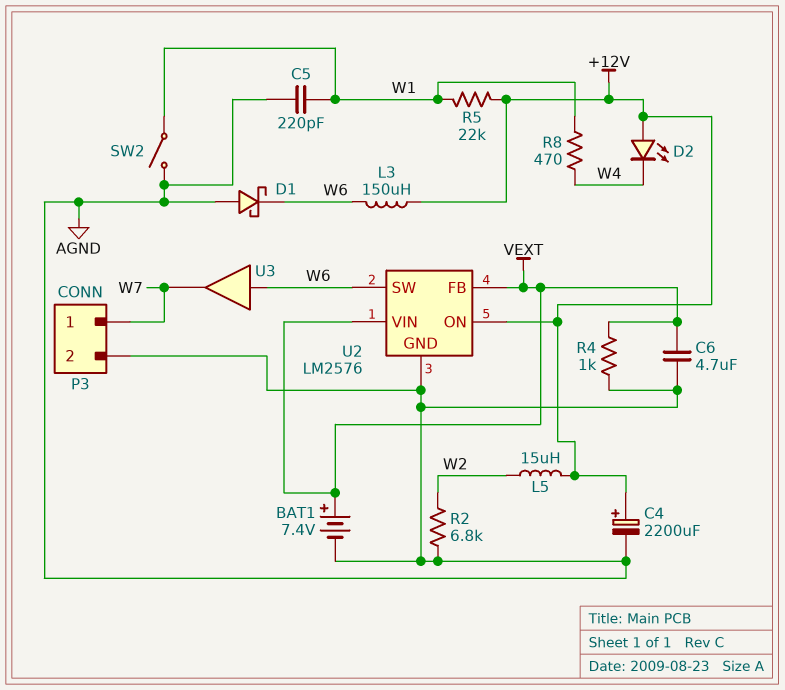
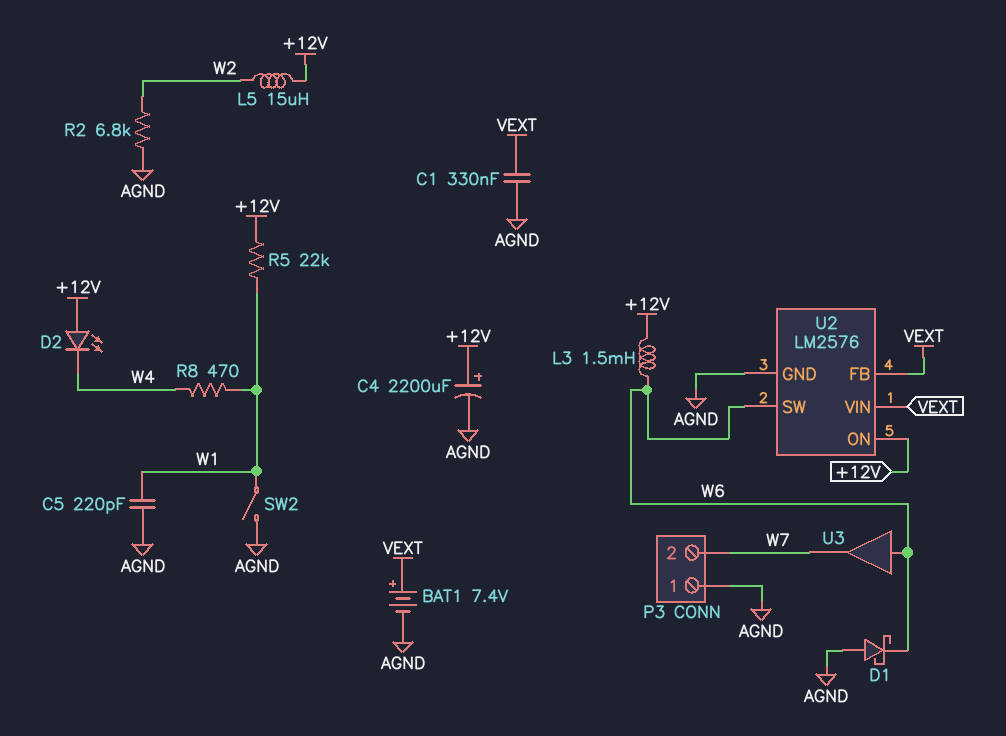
C1: none -> 330nF (AGND, VEXT)
C6: 4.7uF (AGND, VEXT) -> none
L3: 150uH (+12V, W6) -> 1.5mH (+12V, W6)
P3 pin 1: W7 -> AGND
P3 pin 2: AGND -> W7
R4: 1k (AGND, VEXT) -> none

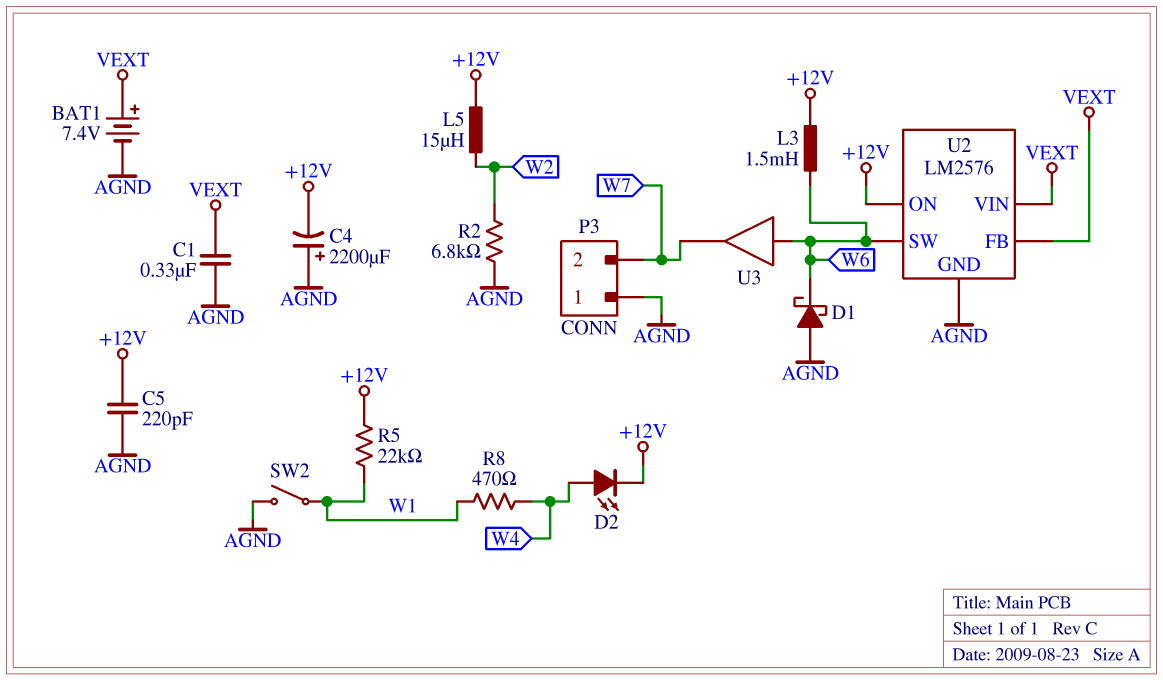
C4: 2200uF (plus +12V, minus AGND) -> 2200uF (plus AGND, minus +12V)
C5: 220pF (AGND, W1) -> 220pF (+12V, AGND)
D2: LED (A +12V, K W4) -> LED (A W4, K +12V)

